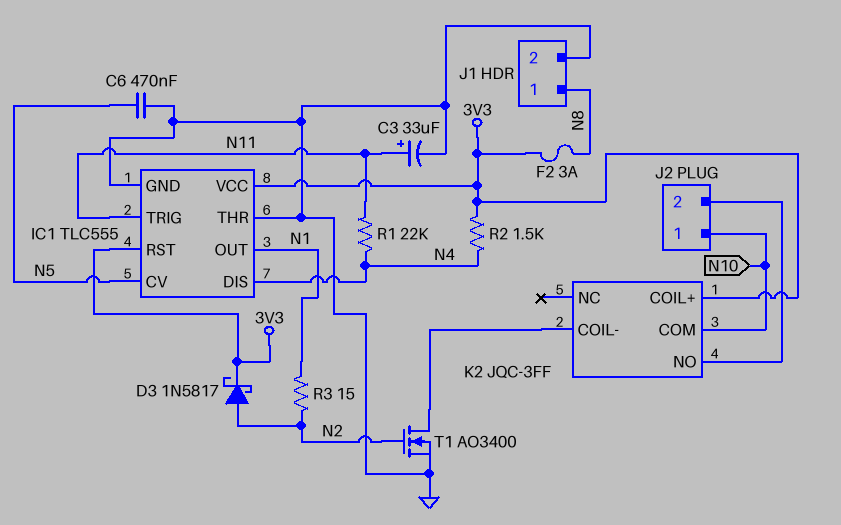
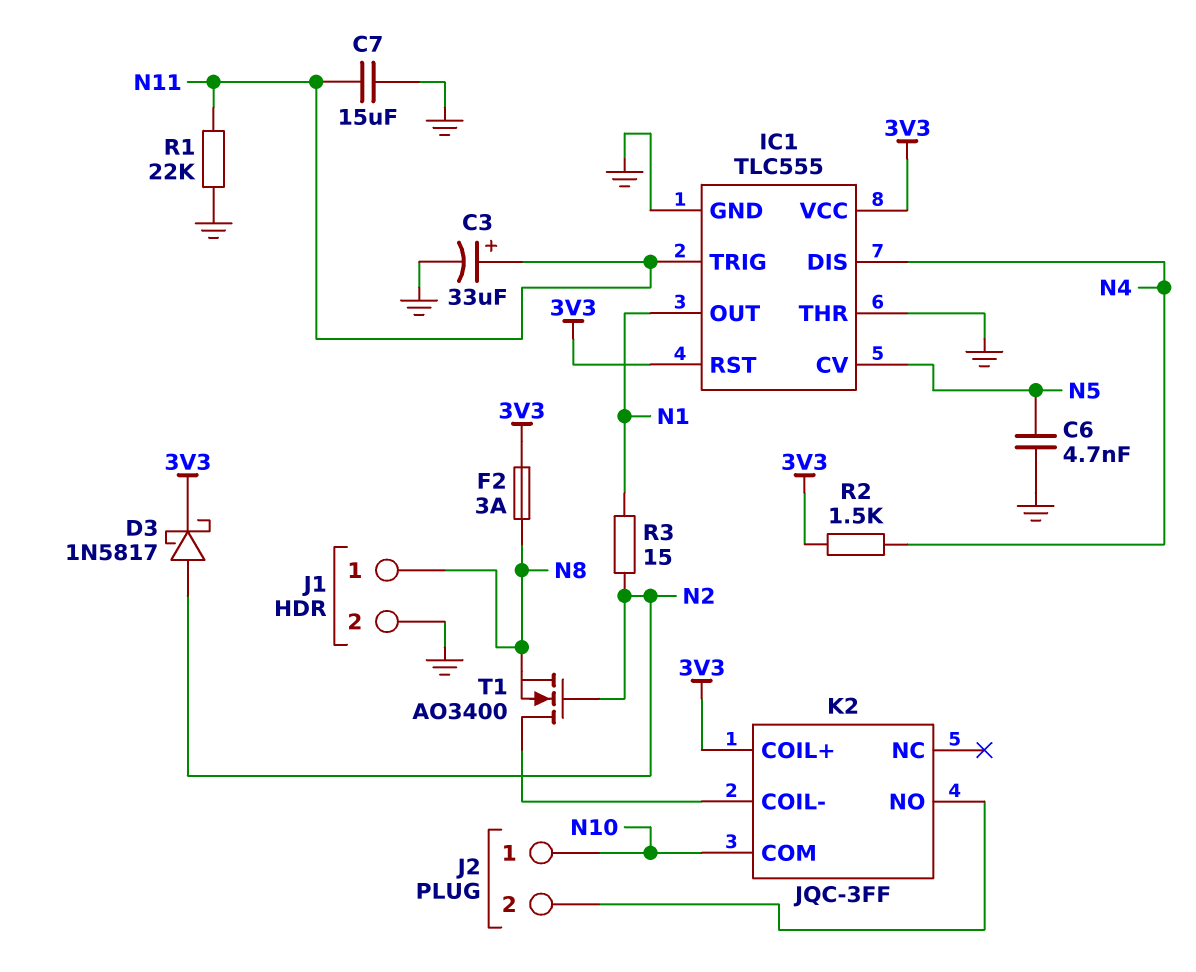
C6: 470nF (GND, N5) -> 4.7nF (GND, N5)
C7: none -> 15uF (GND, N11)
R1: 22k (N4, N11) -> 22k (GND, N11)
T1: NMOS AO3400 (G N2, D K2/COIL-, S GND) -> NMOS AO3400 (G N2, D K2/COIL-, S N8)

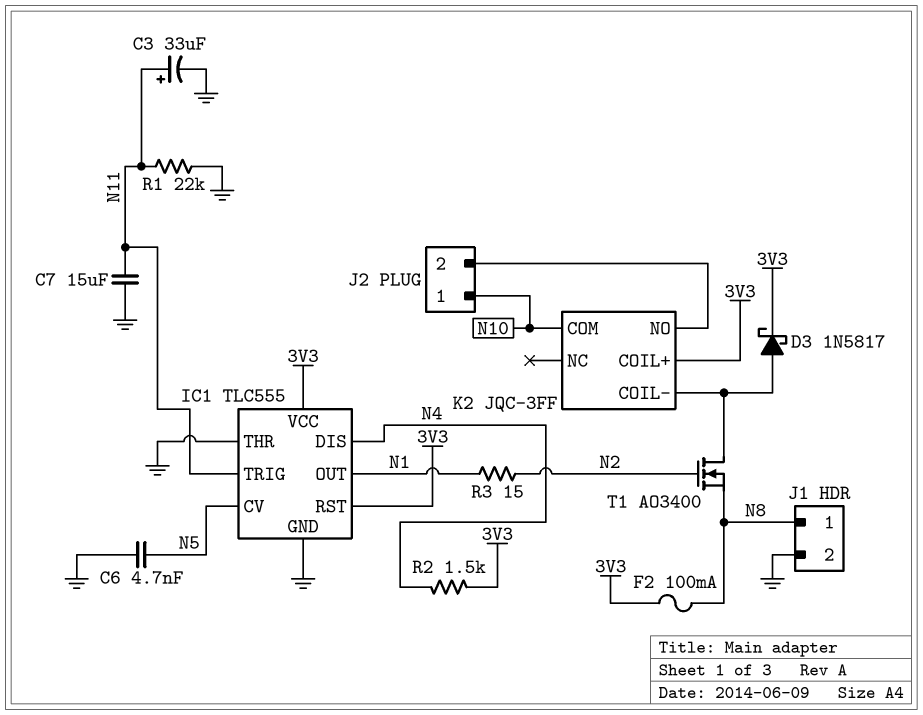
D3: schottky 1N5817 (A N2, K 3V3) -> schottky 1N5817 (A K2/COIL-, K 3V3)
F2: 3A (3V3, N8) -> 100mA (3V3, N8)

